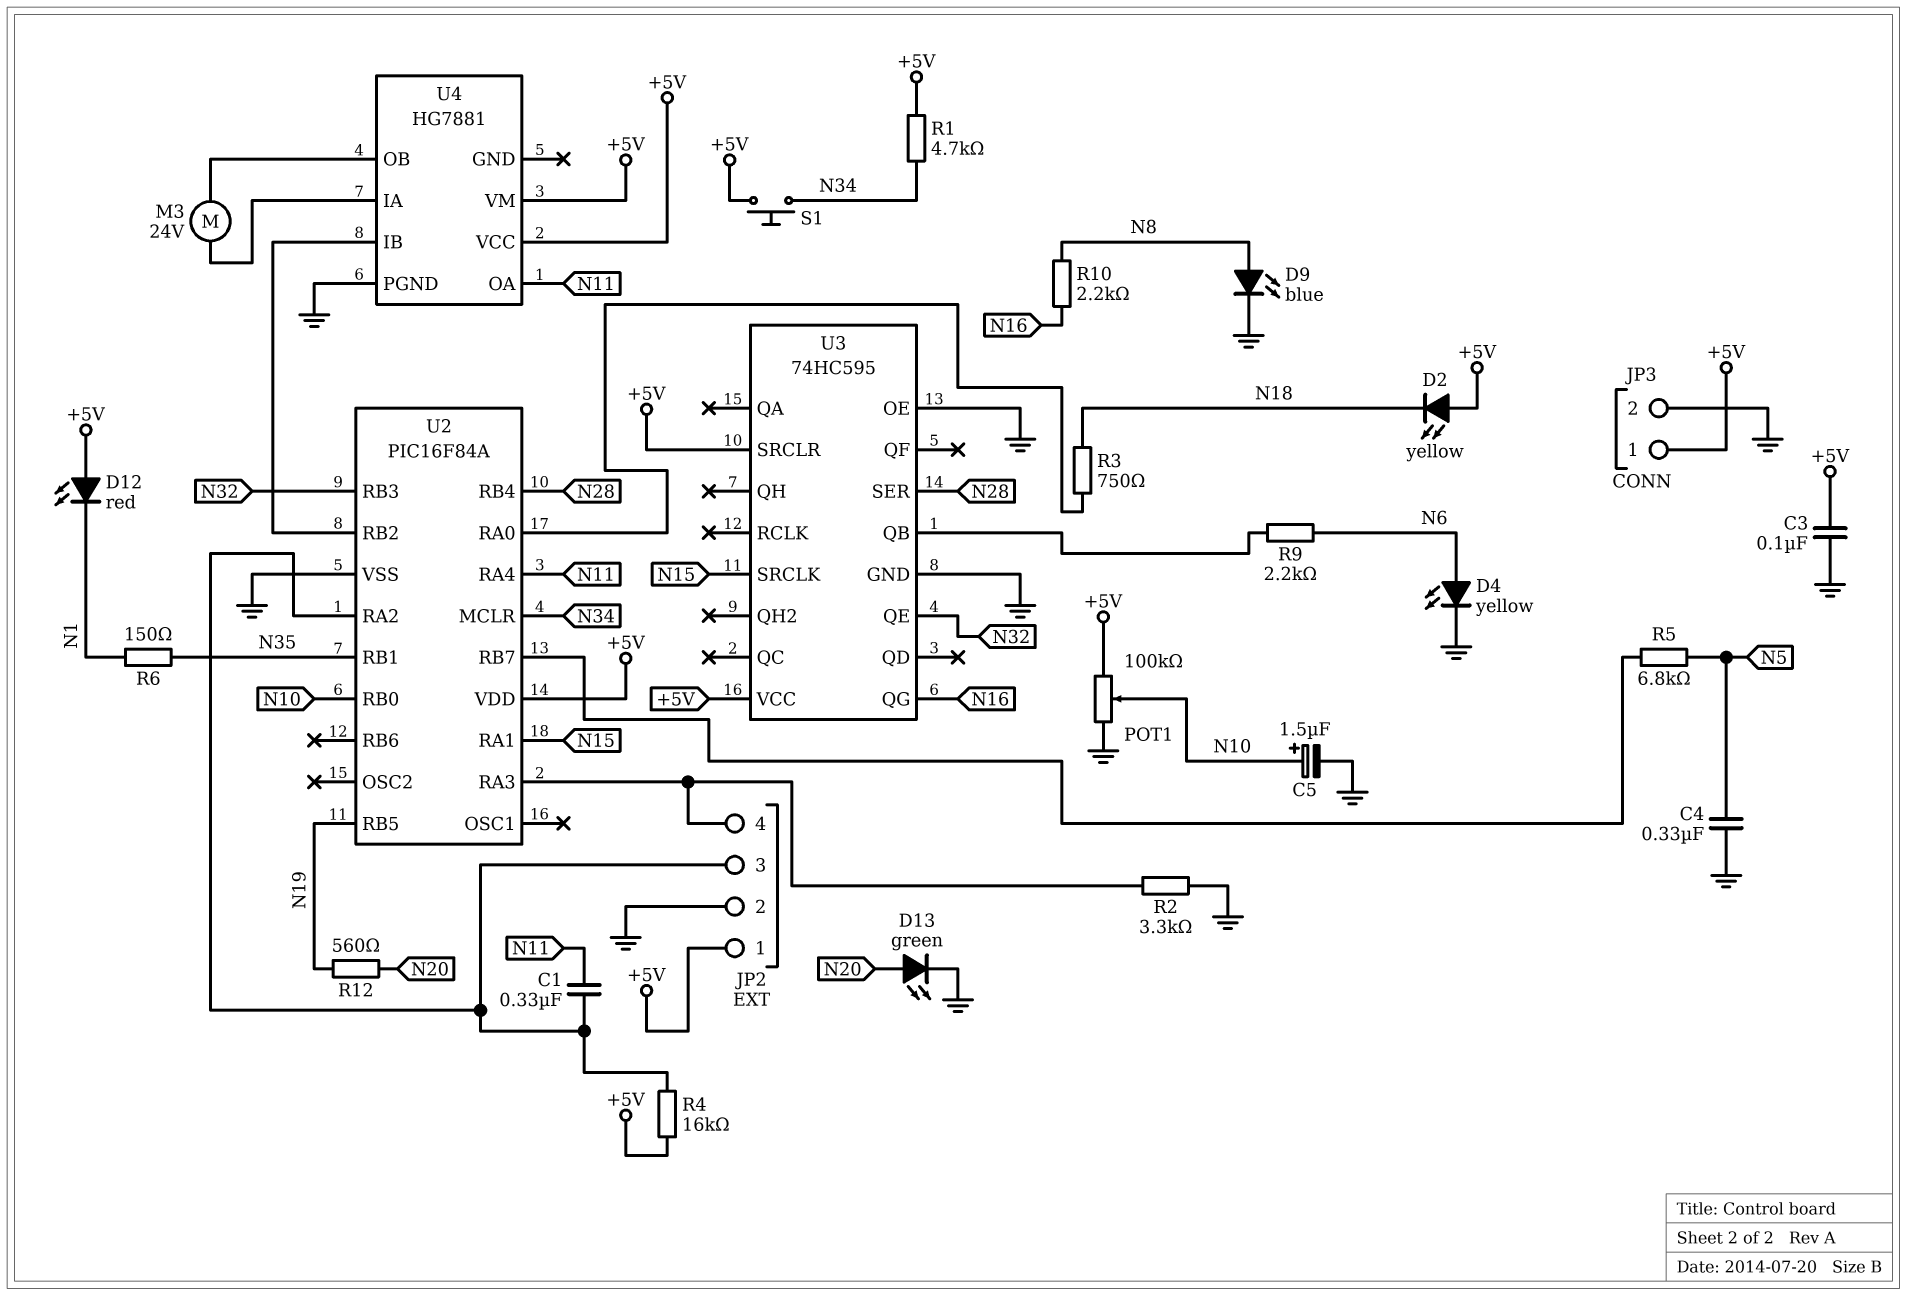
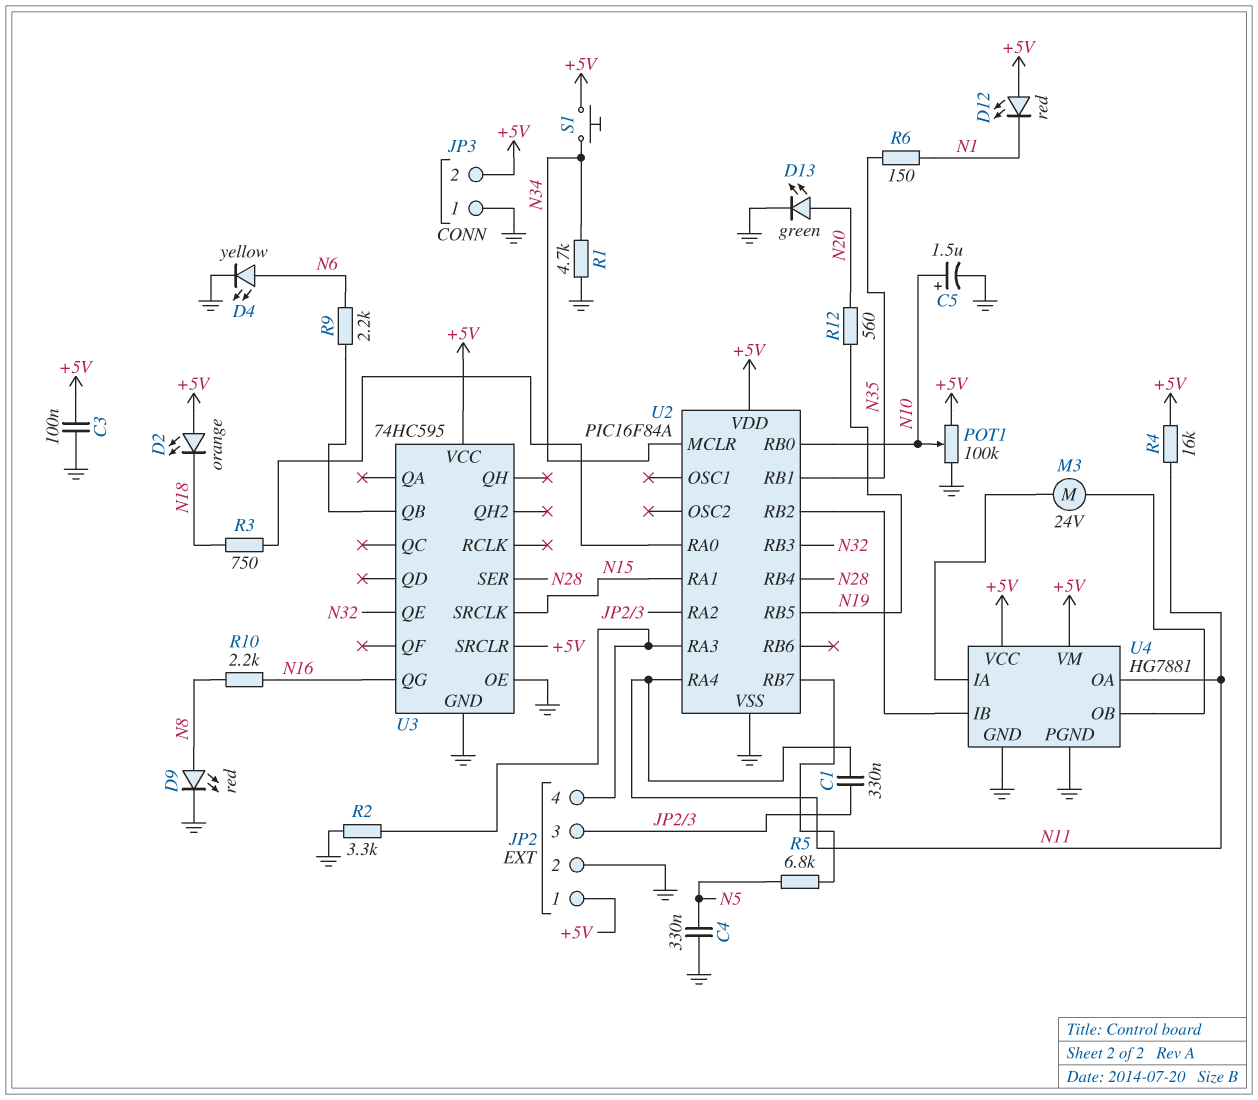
D2: LED yellow (A +5V, K N18) -> LED orange (A +5V, K N18)
D9: LED blue (A N8, K GND) -> LED red (A N8, K GND)
JP3 pin 1: +5V -> GND
JP3 pin 2: GND -> +5V
R1: 4.7k (+5V, N34) -> 4.7k (GND, N34)
R4: 16k (+5V, JP2/3) -> 16k (+5V, N11)
U4 pin GND: none -> GND

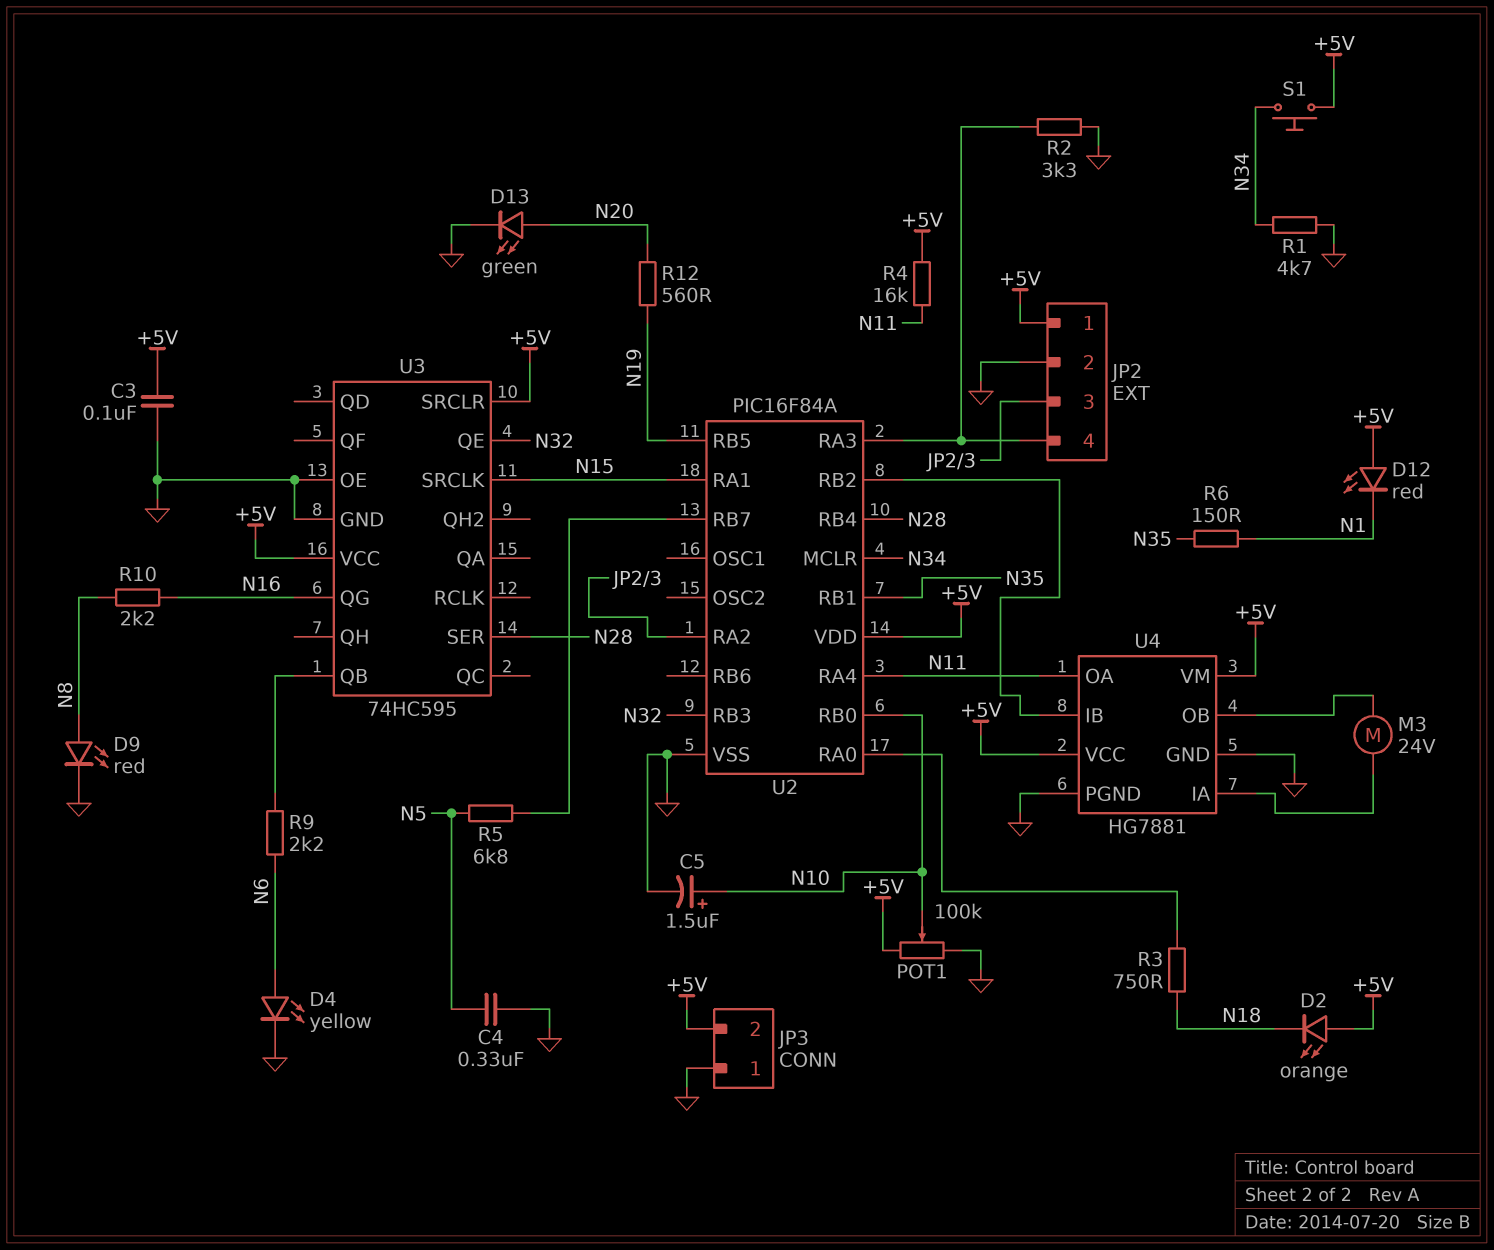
C1: 330nF (JP2/3, N11) -> none

